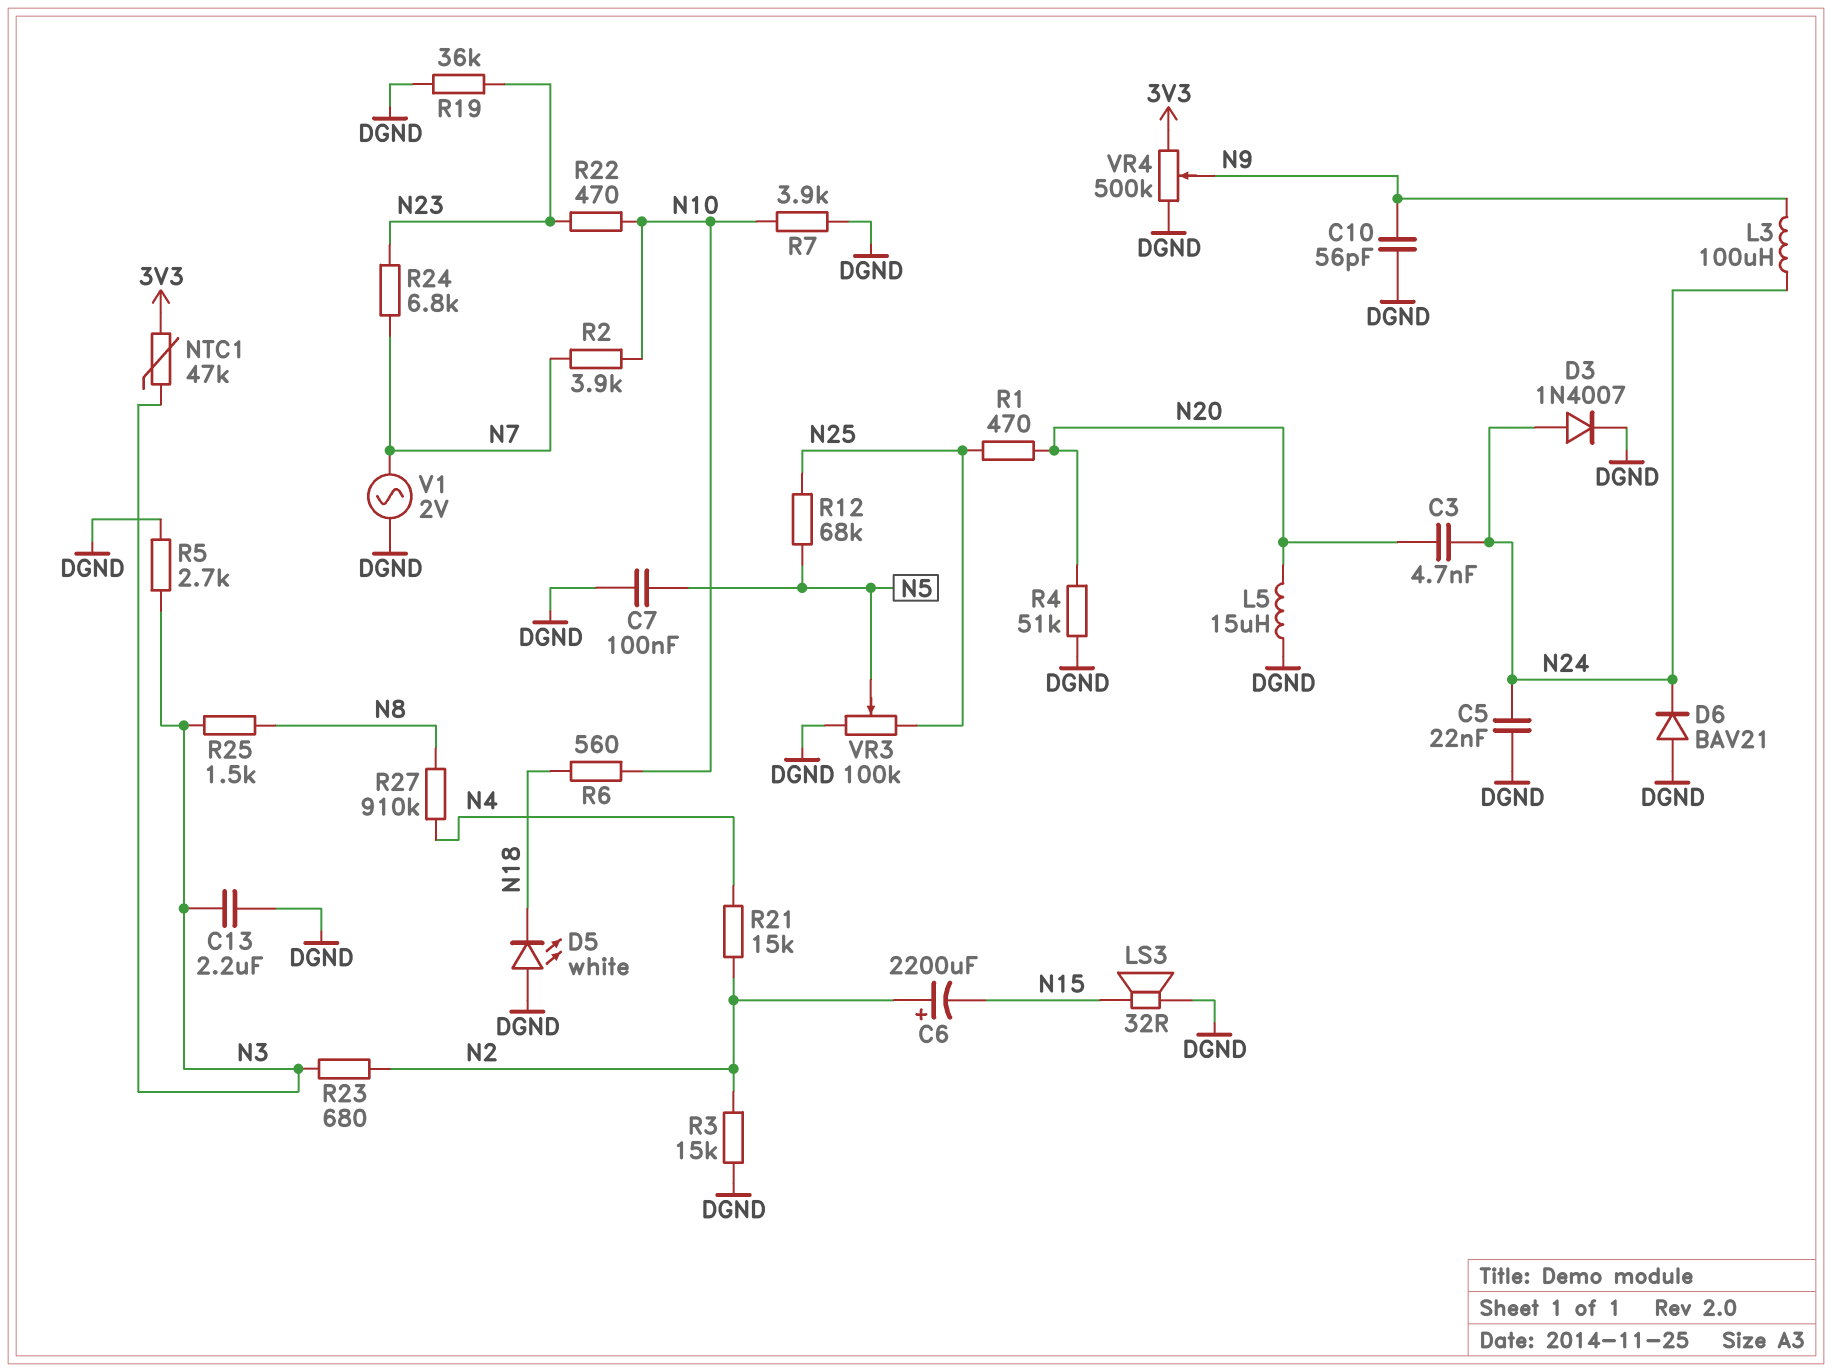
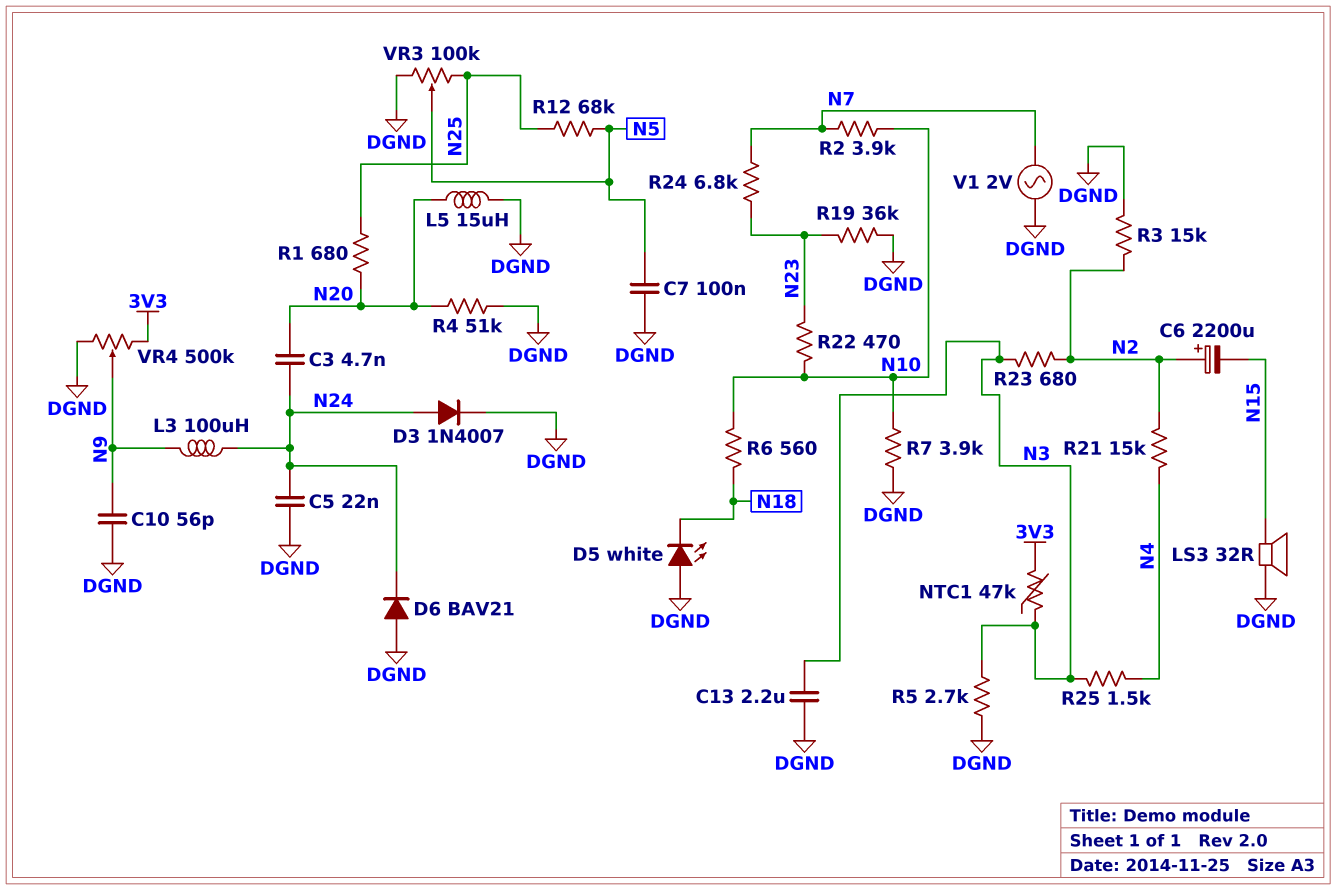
R1: 470 (N20, N25) -> 680 (N20, N25)
R25: 1.5k (N3, N8) -> 1.5k (N3, N4)
R27: 910k (N4, N8) -> none

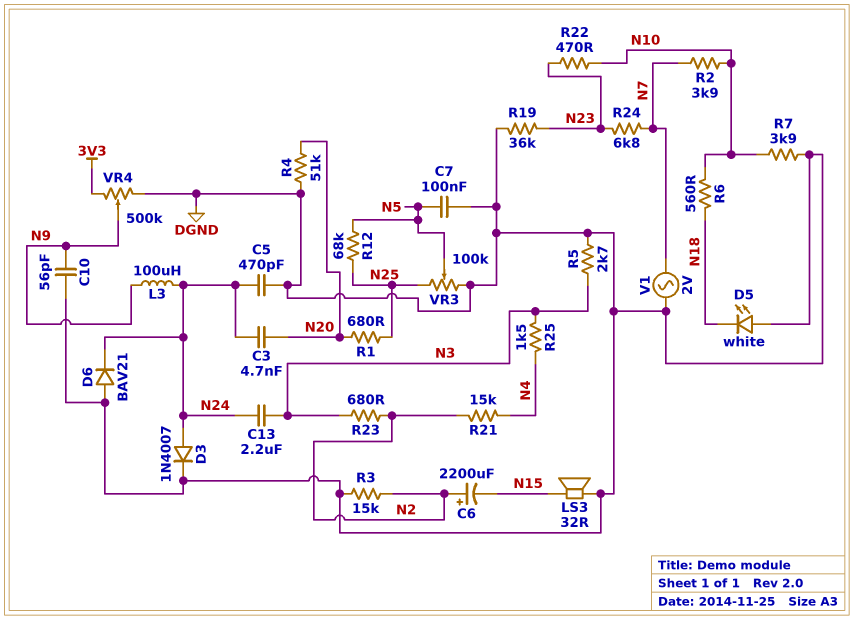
C5: 22nF (DGND, N24) -> 470pF (DGND, N24)
C13: 2.2uF (DGND, N3) -> 2.2uF (N3, N24)
L5: 15uH (DGND, N20) -> none
NTC1: 47k (3V3, N3) -> none

